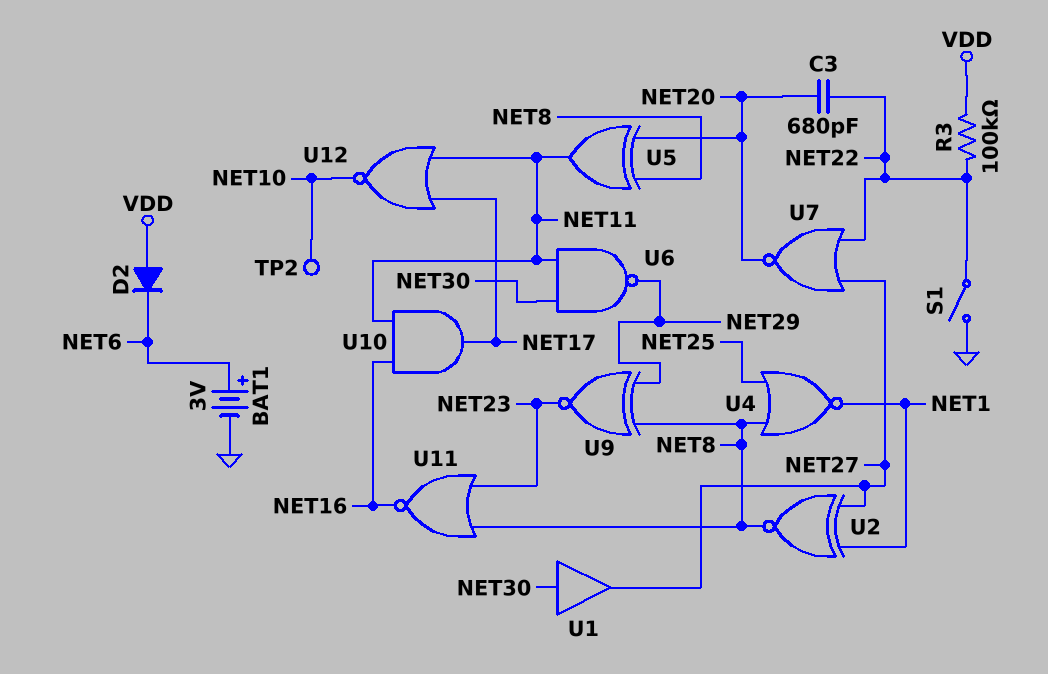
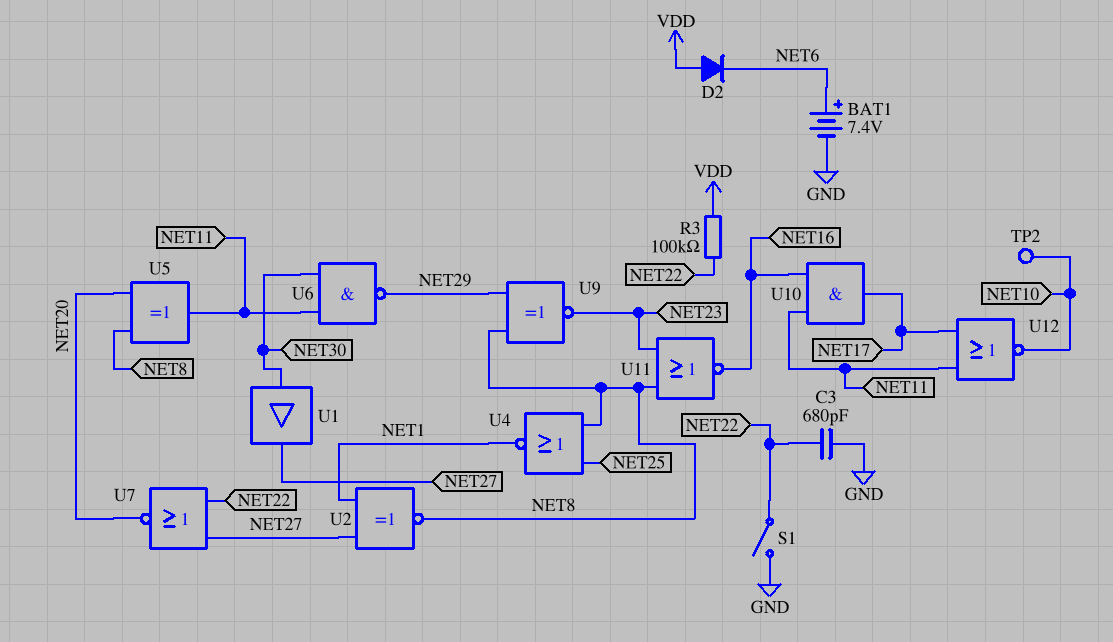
BAT1: 3V (plus NET6, minus GND) -> 7.4V (plus NET6, minus GND)
C3: 680pF (NET20, NET22) -> 680pF (GND, NET22)

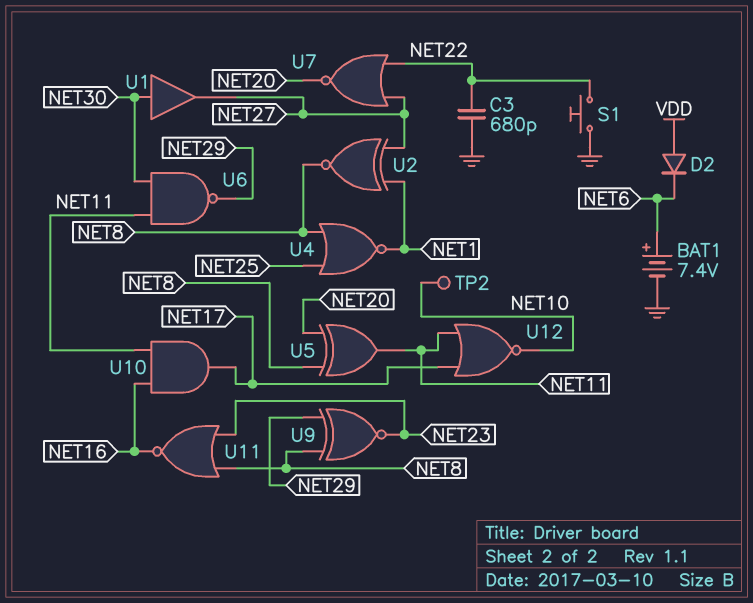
R3: 100k (NET22, VDD) -> none
S1: switch (GND, NET22) -> button (GND, NET22)

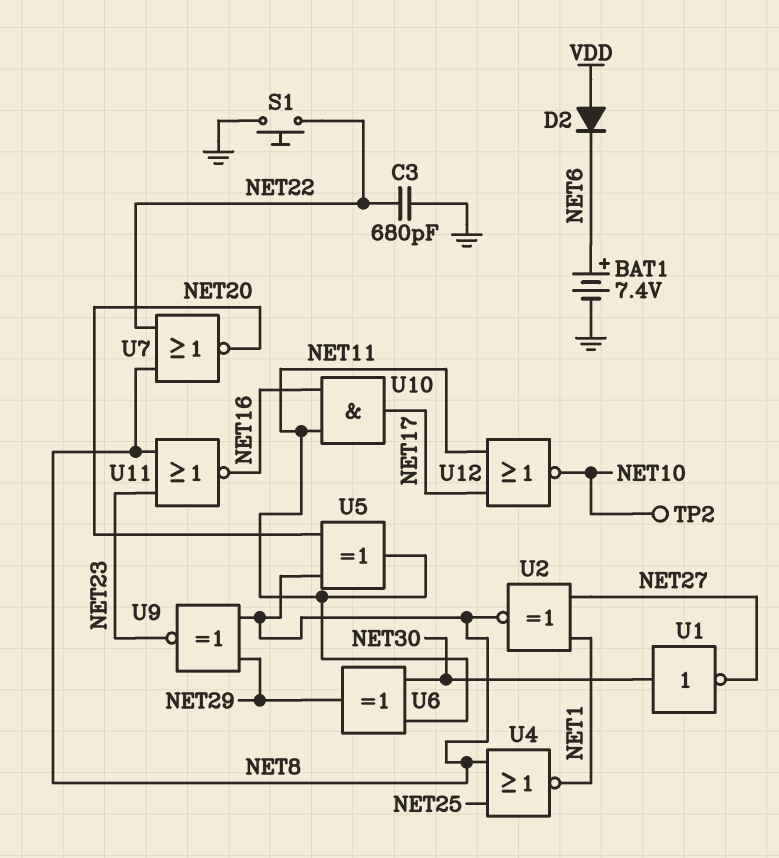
U1: buffer (in NET30, out NET27) -> NOT (in NET30, out NET27)
U6: NAND (in NET11, in NET30, out NET29) -> XOR (in NET11, in NET30, out NET29)
U7: NOR (in NET22, in NET27, out NET20) -> NOR (in NET8, in NET22, out NET20)

